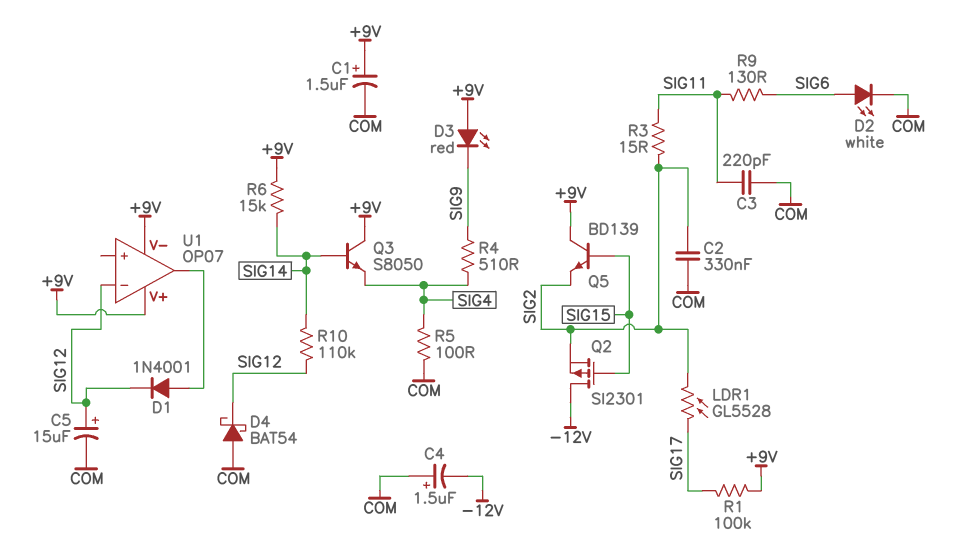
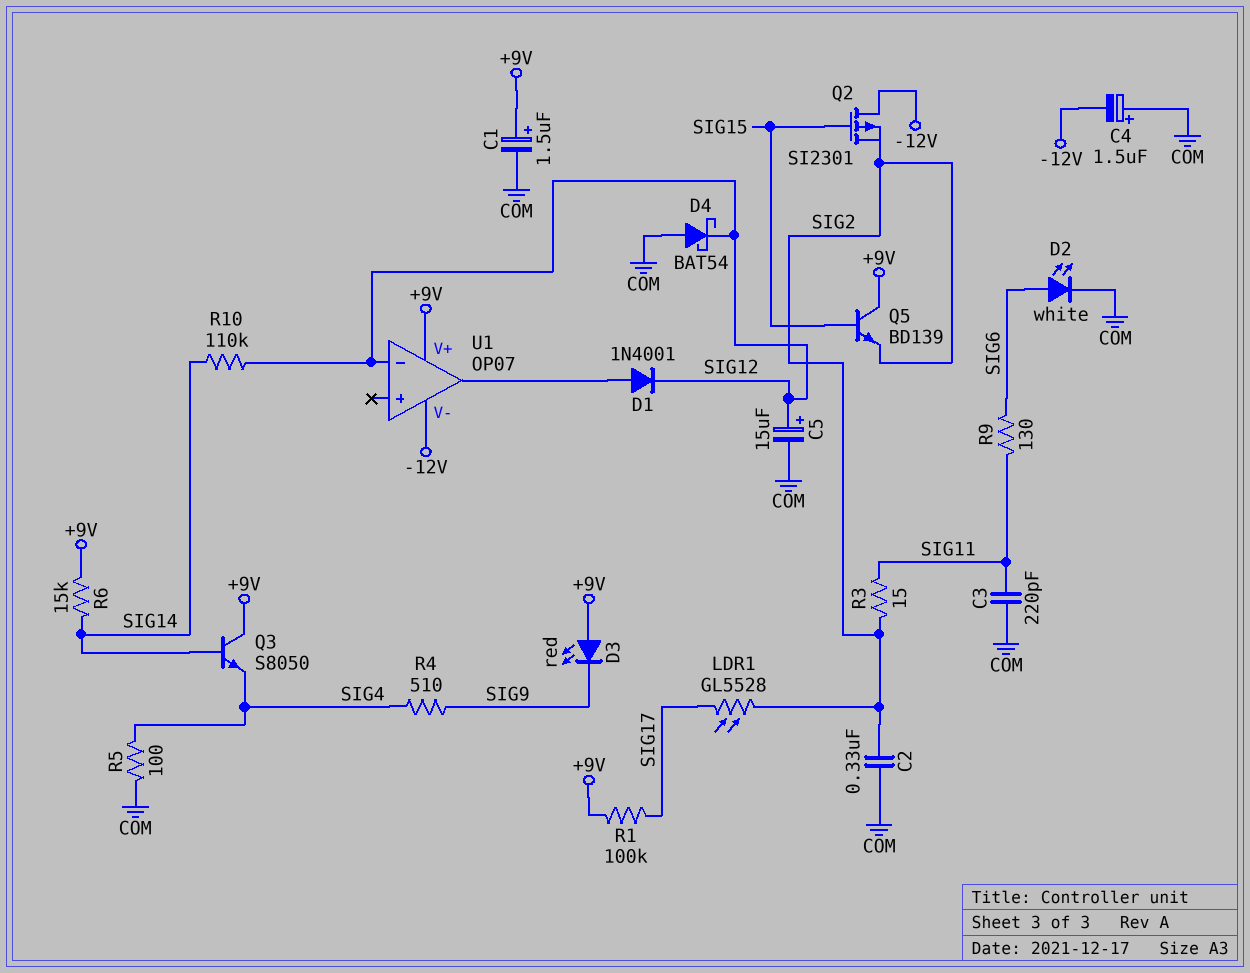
U1 pin V-: +9V -> -12V

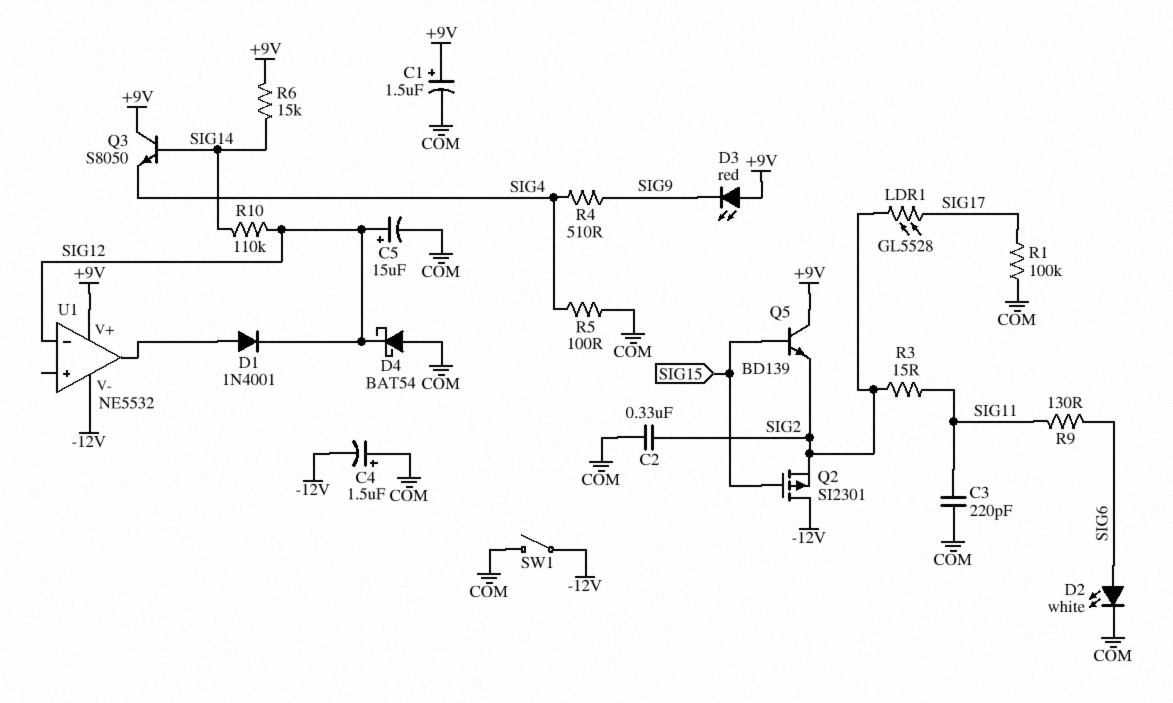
R1: 100k (+9V, SIG17) -> 100k (COM, SIG17)
SW1: none -> switch (-12V, COM)
U1: OP07 -> NE5532

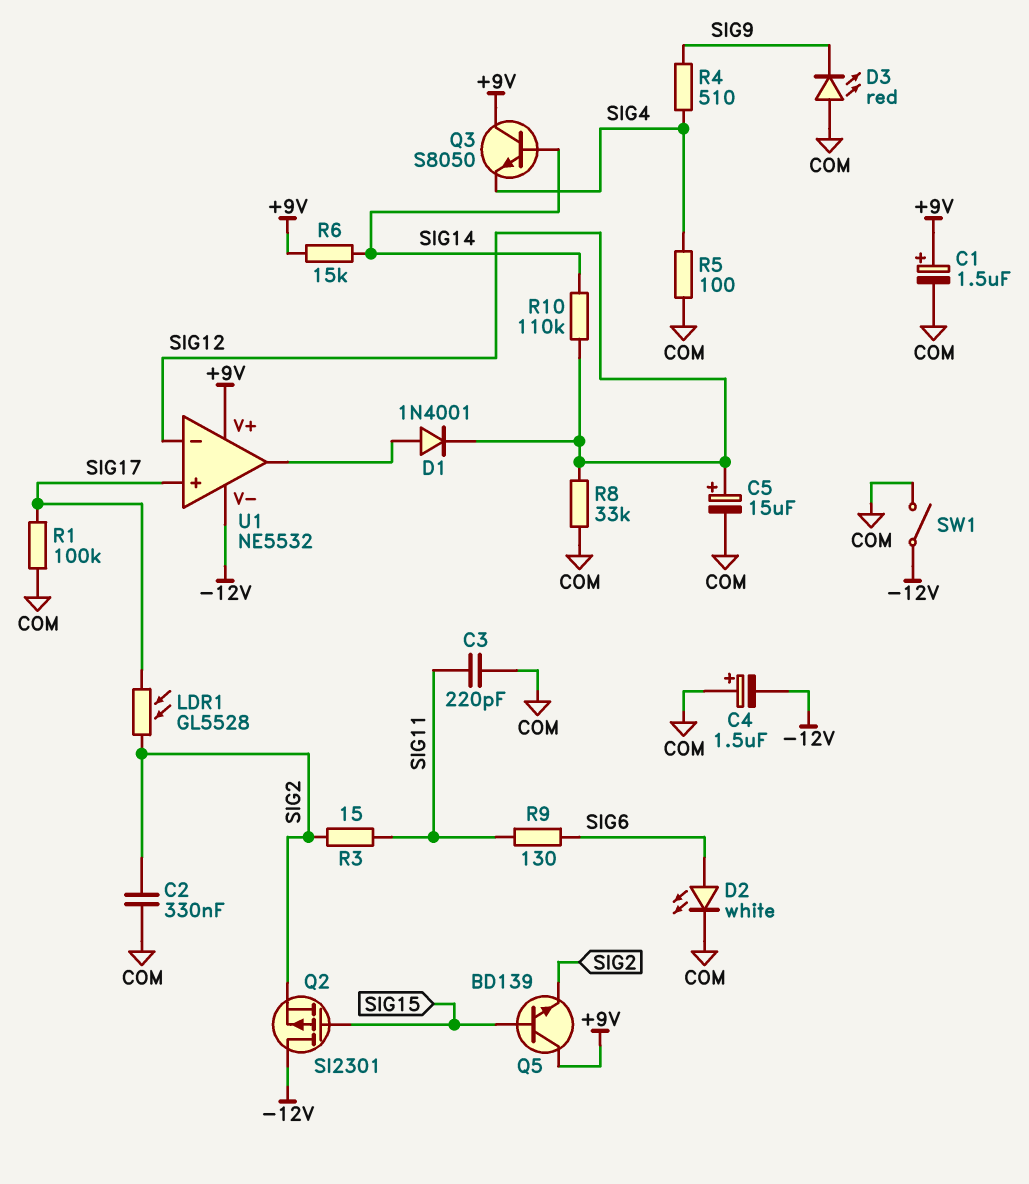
D3: LED red (A +9V, K SIG9) -> LED red (A COM, K SIG9)
D4: schottky BAT54 (A COM, K SIG12) -> none
R8: none -> 33k (COM, SIG12)
U1 pin in+: none -> SIG17

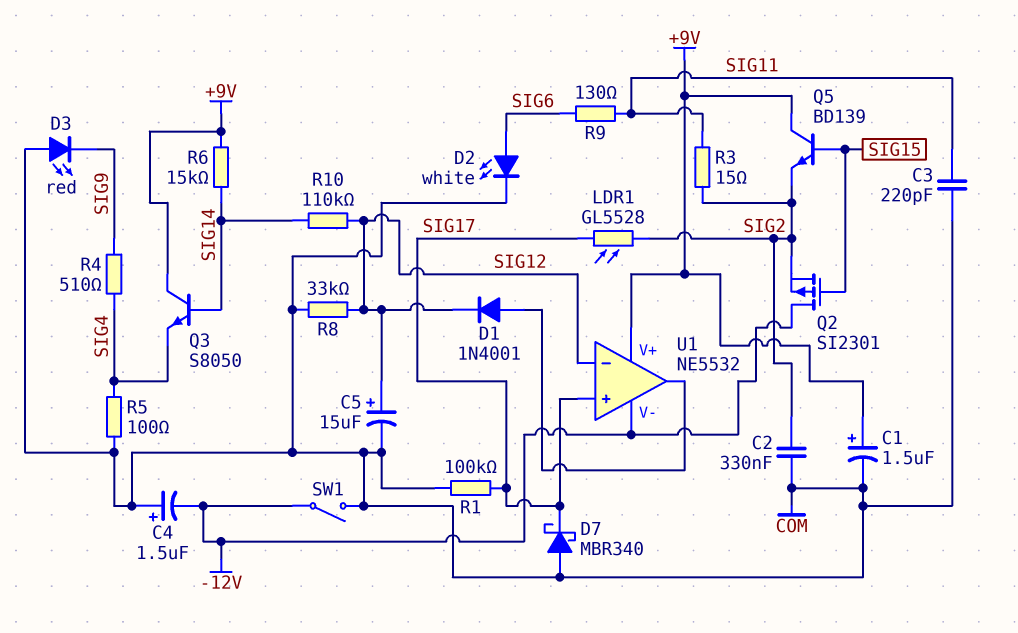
D7: none -> schottky MBR340 (A COM, K SIG17)

